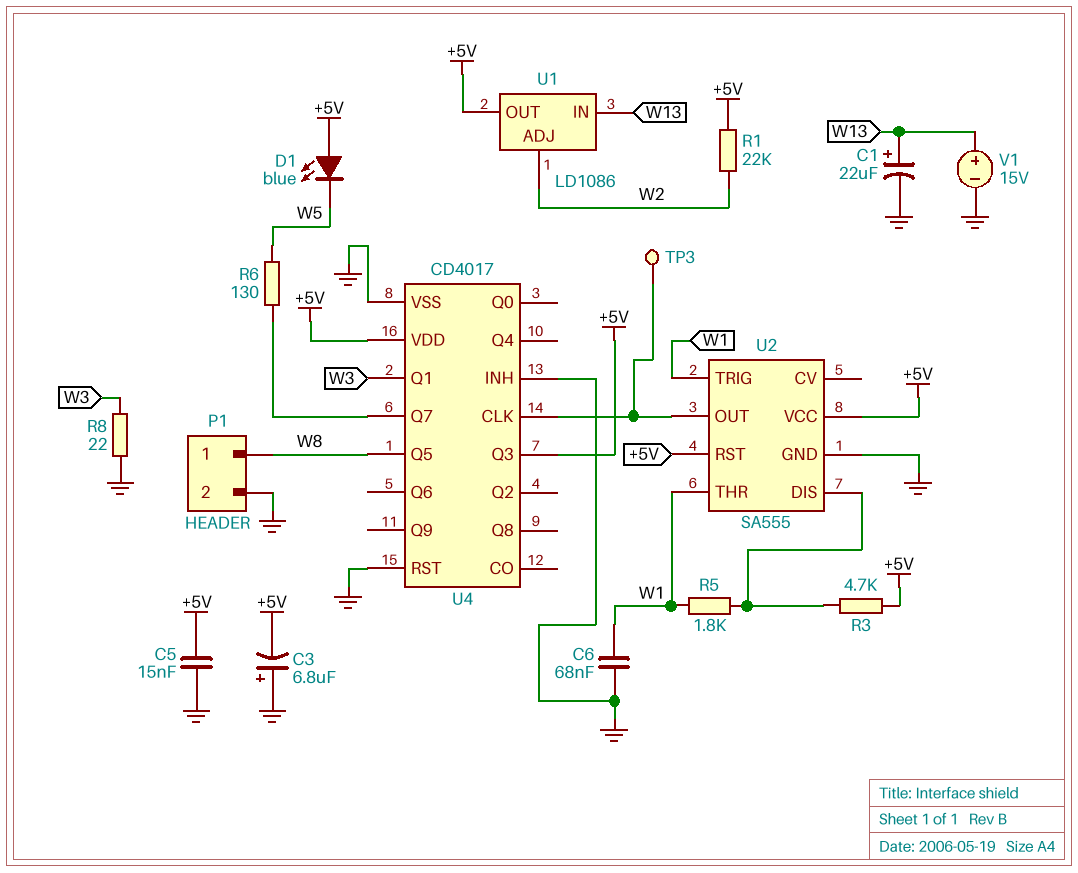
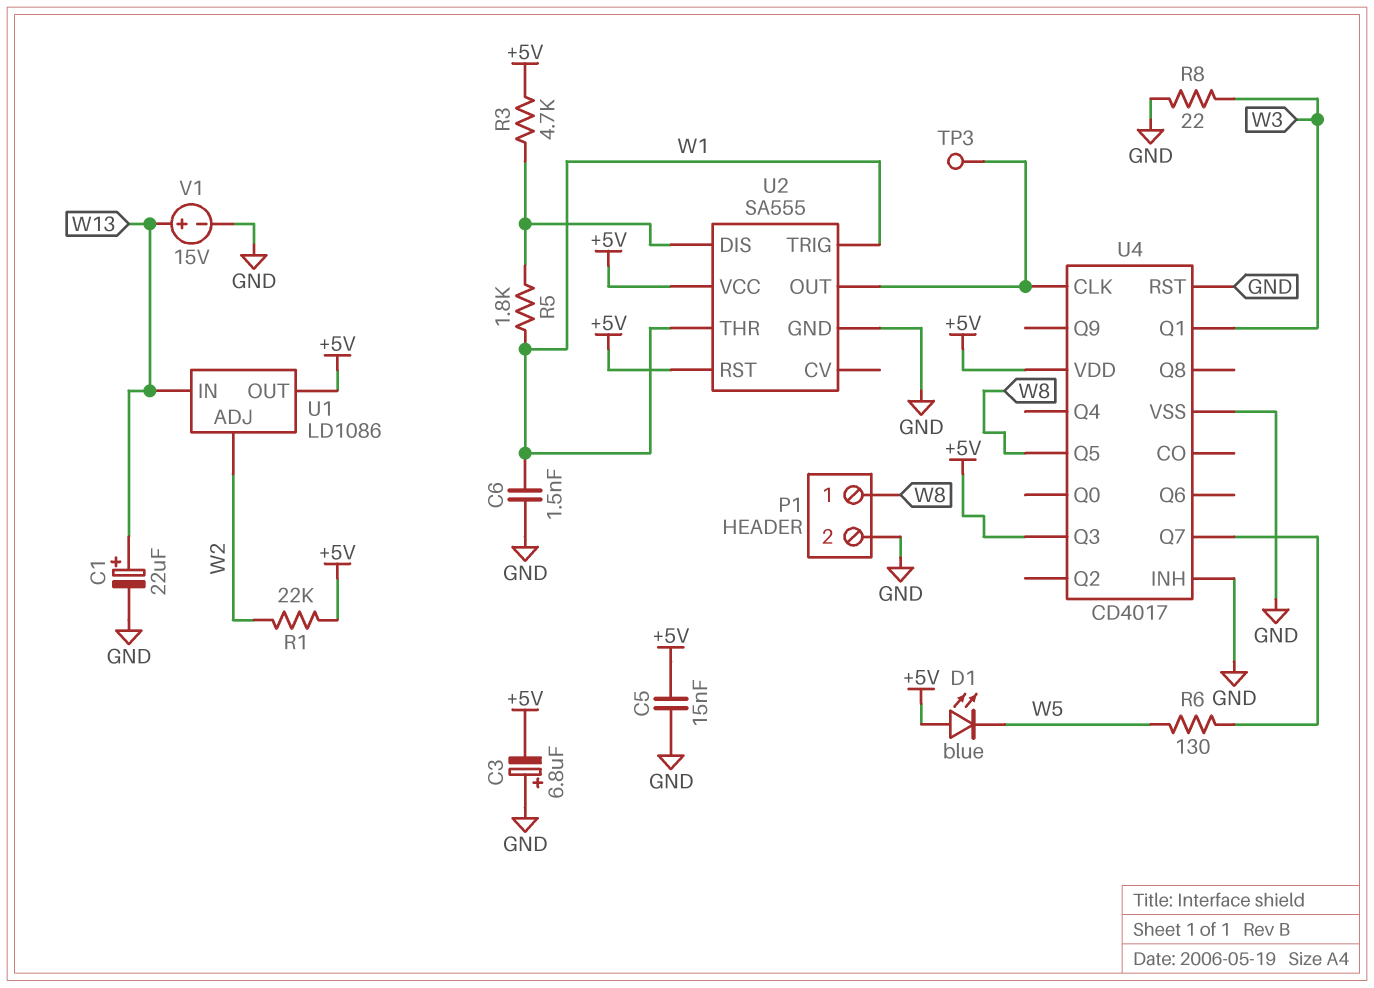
C6: 68nF (GND, W1) -> 1.5nF (GND, W1)

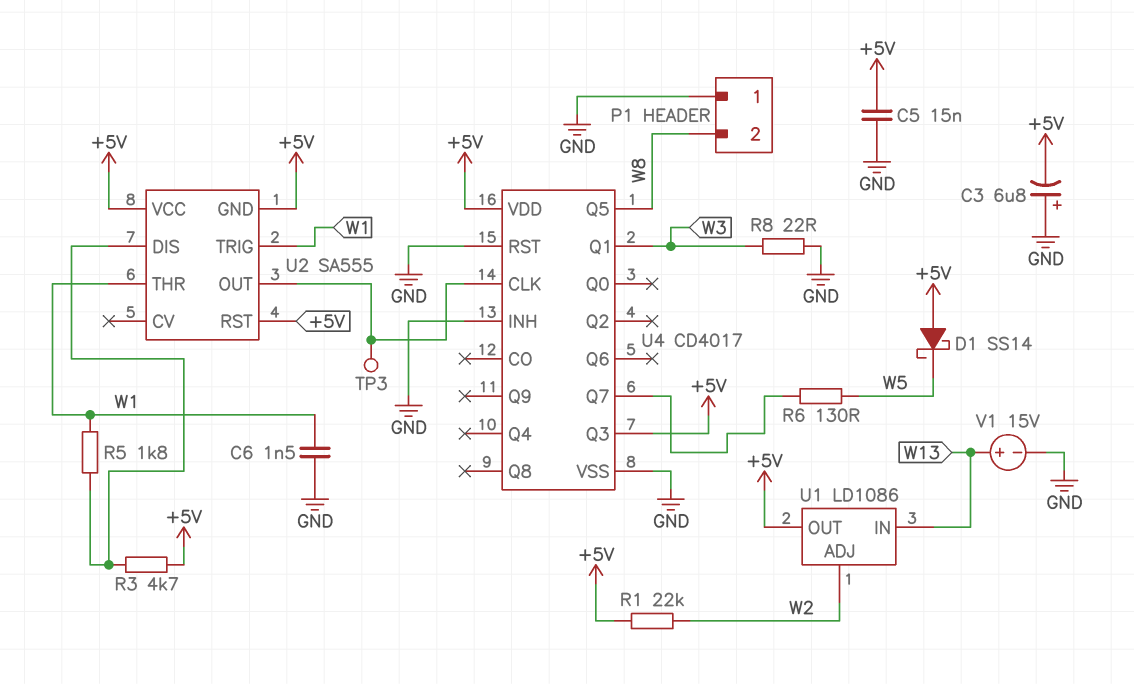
C1: 22uF (plus W13, minus GND) -> none
D1: LED blue (A +5V, K W5) -> schottky SS14 (A +5V, K W5)
P1 pin 1: W8 -> GND
P1 pin 2: GND -> W8
U2 pin GND: GND -> +5V

